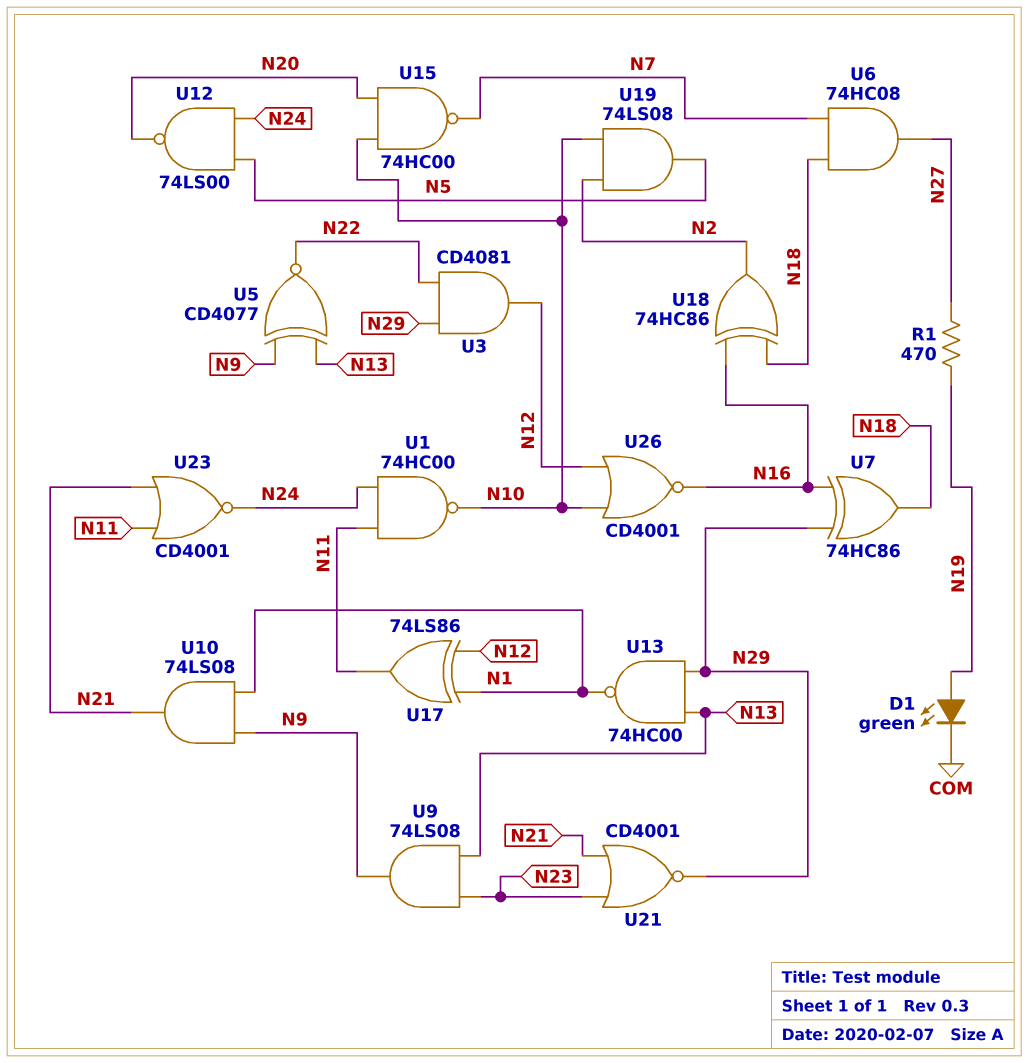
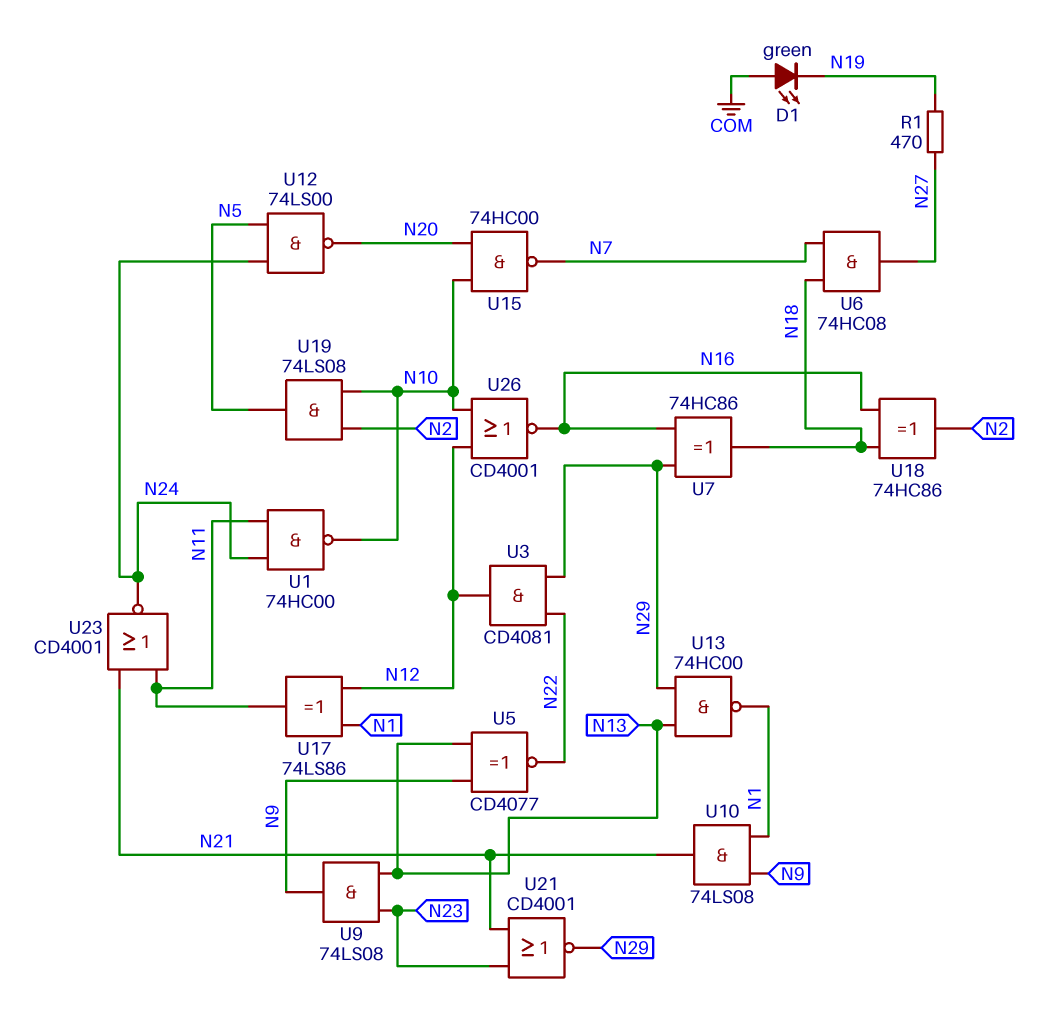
D1: LED green (A N19, K COM) -> LED green (A COM, K N19)

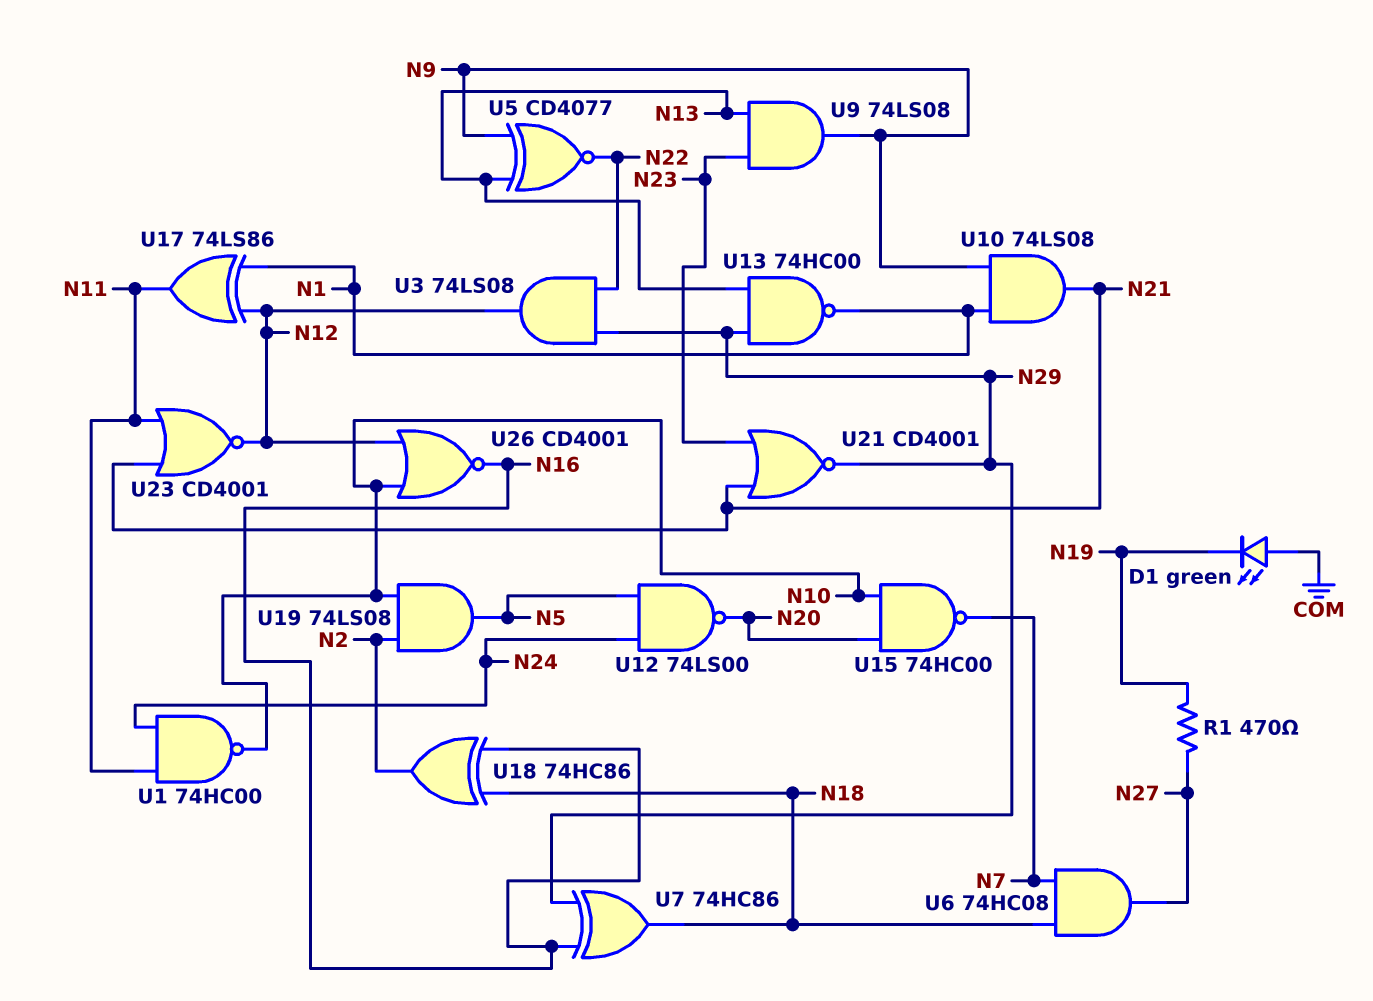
U3: AND CD4081 (in N22, in N29, out N12) -> AND 74LS08 (in N22, in N29, out N12)
U23: NOR CD4001 (in N11, in N21, out N24) -> NOR CD4001 (in N11, in N21, out N12)

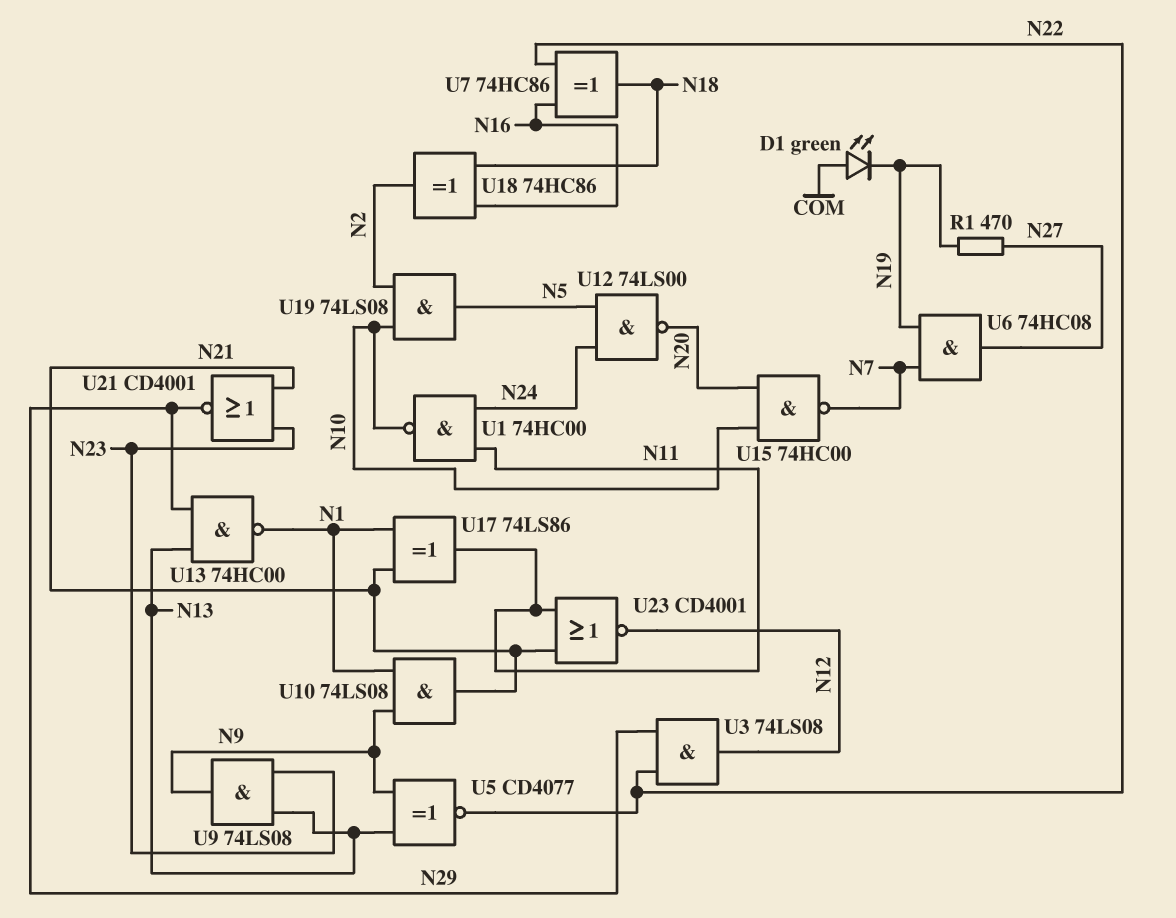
U6: AND 74HC08 (in N7, in N18, out N27) -> AND 74HC08 (in N7, in N19, out N27)
U7: XOR 74HC86 (in N16, in N29, out N18) -> XOR 74HC86 (in N16, in N22, out N18)
U17: XOR 74LS86 (in N1, in N12, out N11) -> XOR 74LS86 (in N1, in N21, out N11)
U26: NOR CD4001 (in N10, in N12, out N16) -> none

